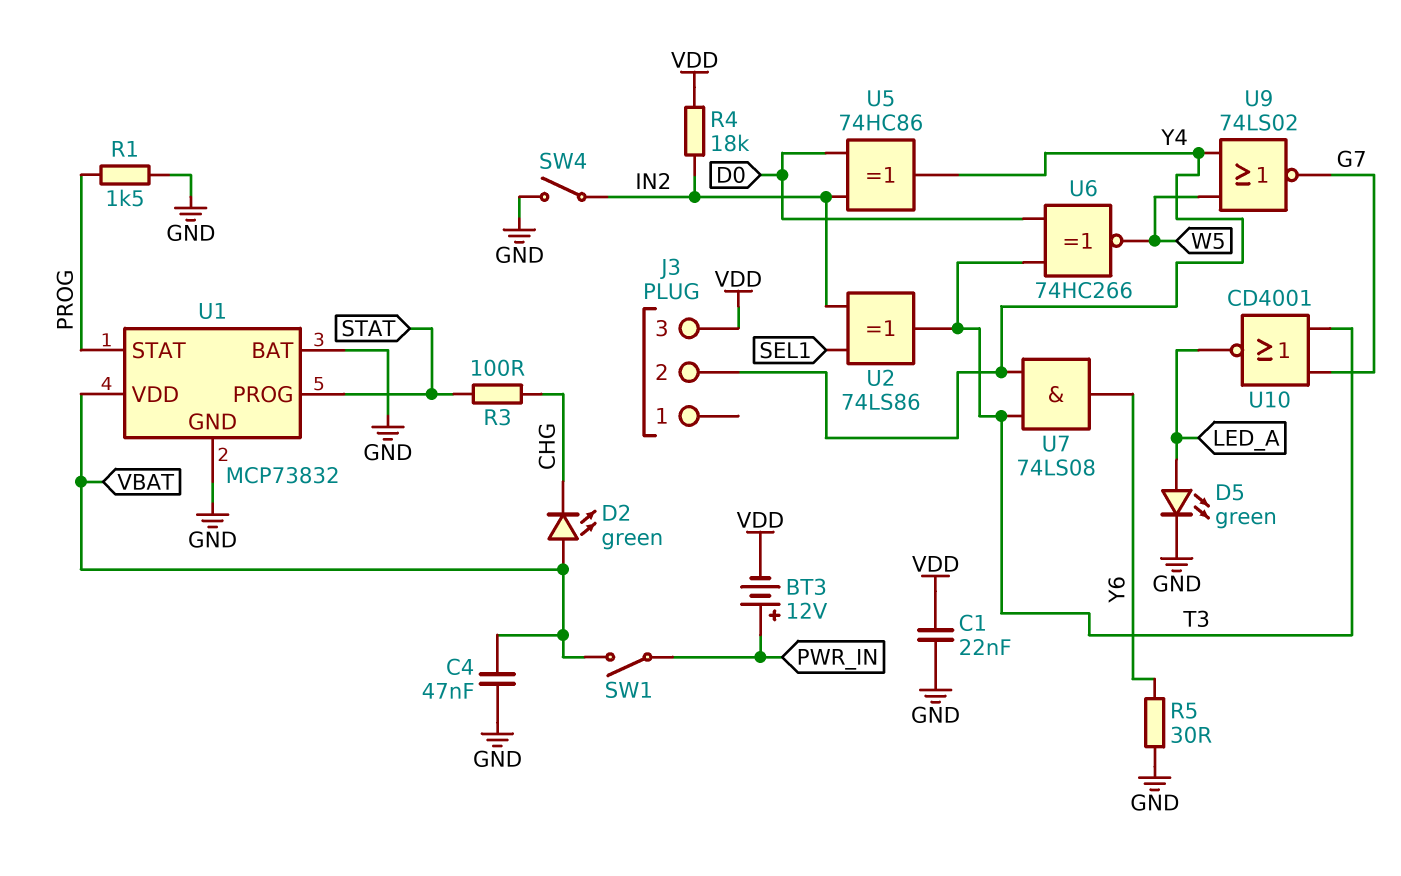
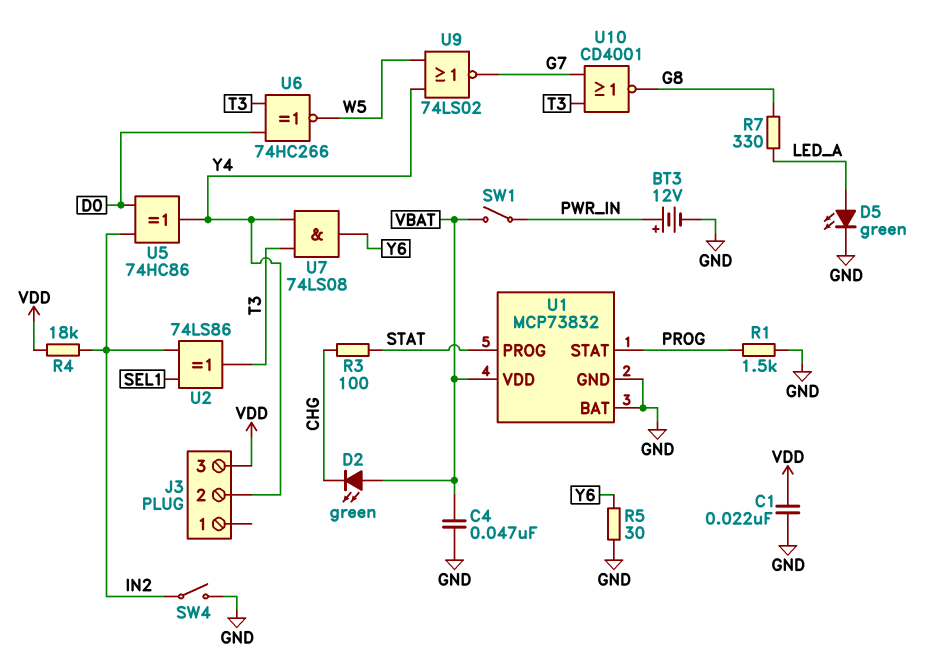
BT3: 12V (plus PWR_IN, minus VDD) -> 12V (plus PWR_IN, minus GND)
R7: none -> 330 (G8, LED_A)
U10: NOR CD4001 (in G7, in T3, out LED_A) -> NOR CD4001 (in G7, in T3, out G8)

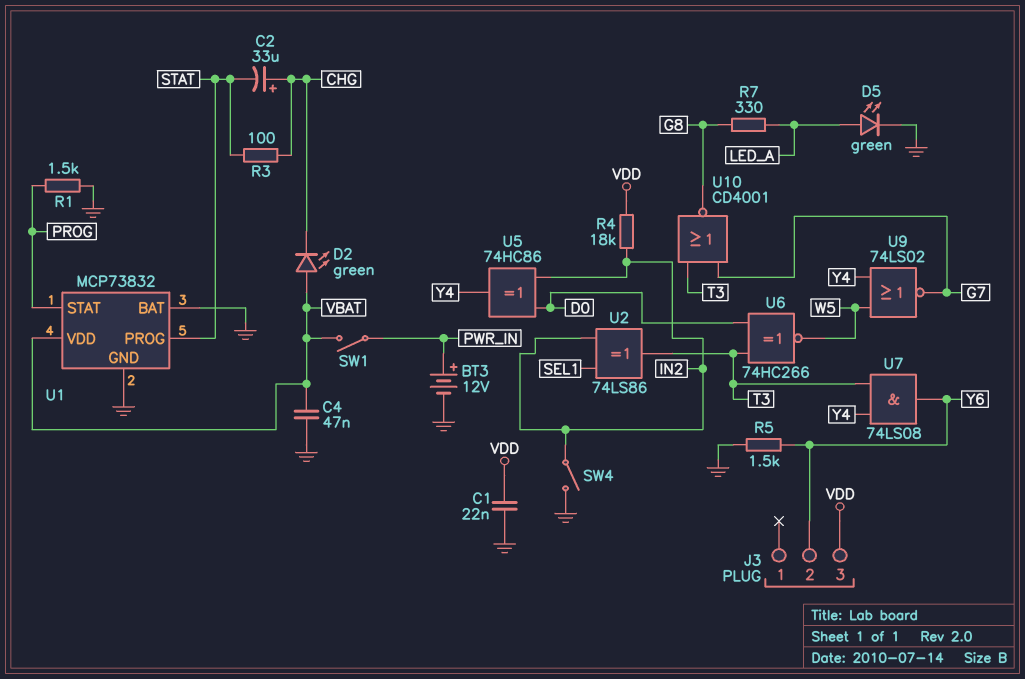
C2: none -> 33uF (plus CHG, minus STAT)
J3 pin 2: Y4 -> Y6
R5: 30 (GND, Y6) -> 1.5k (GND, Y6)

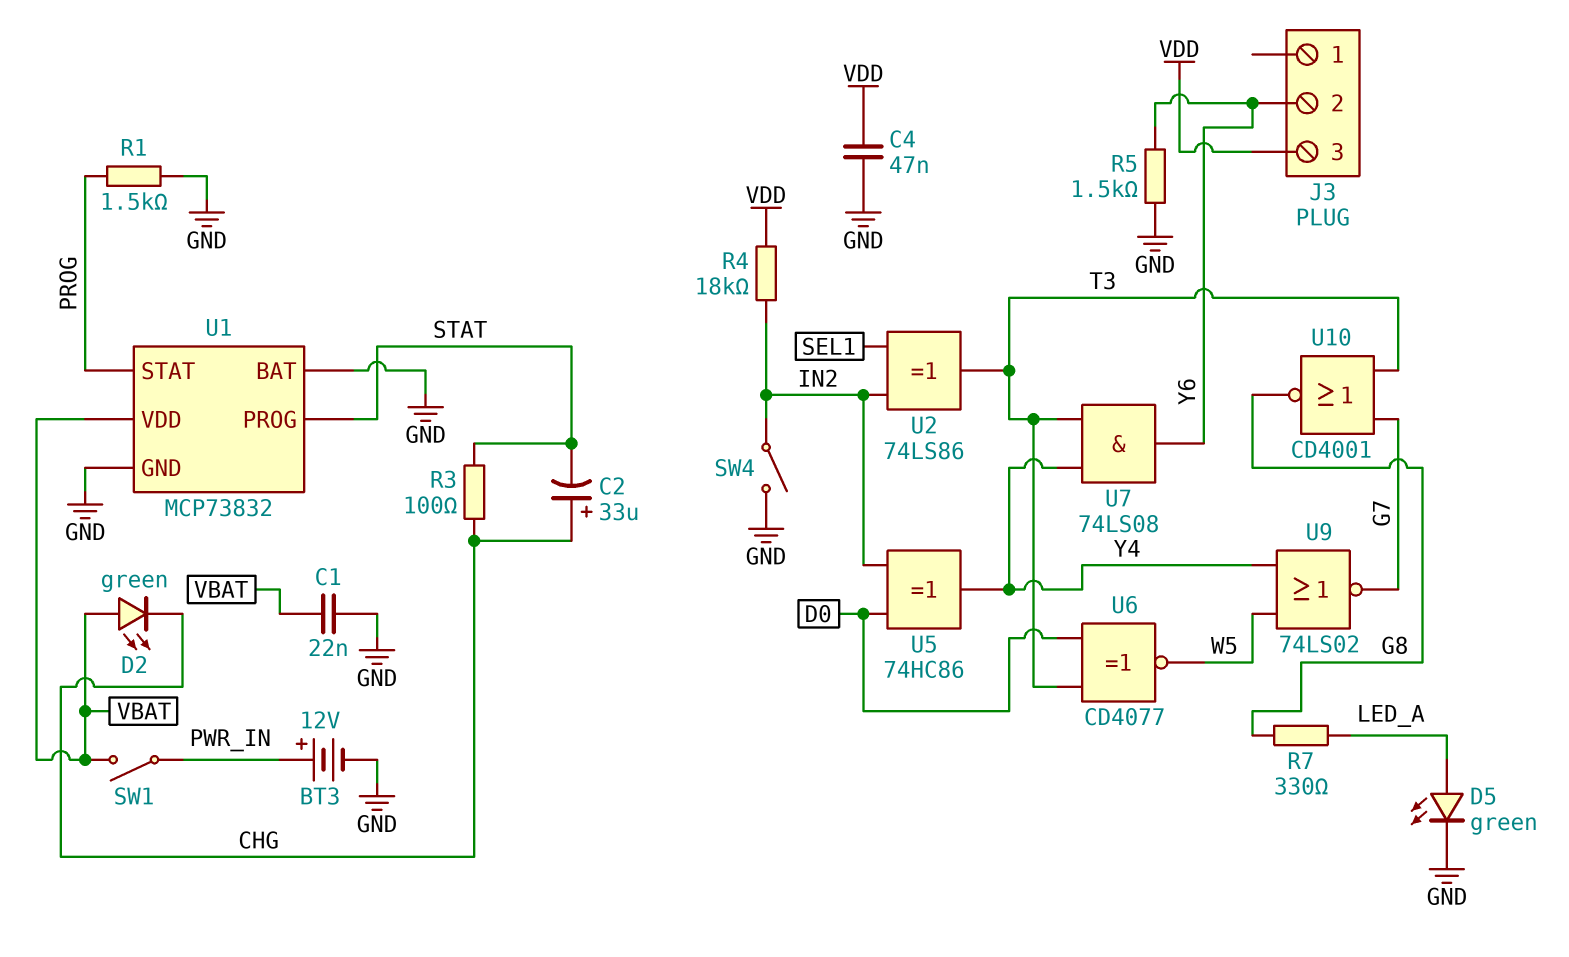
C1: 22nF (GND, VDD) -> 22nF (GND, VBAT)
C4: 47nF (GND, VBAT) -> 47nF (GND, VDD)
U6: XNOR 74HC266 (in D0, in T3, out W5) -> XNOR CD4077 (in D0, in T3, out W5)

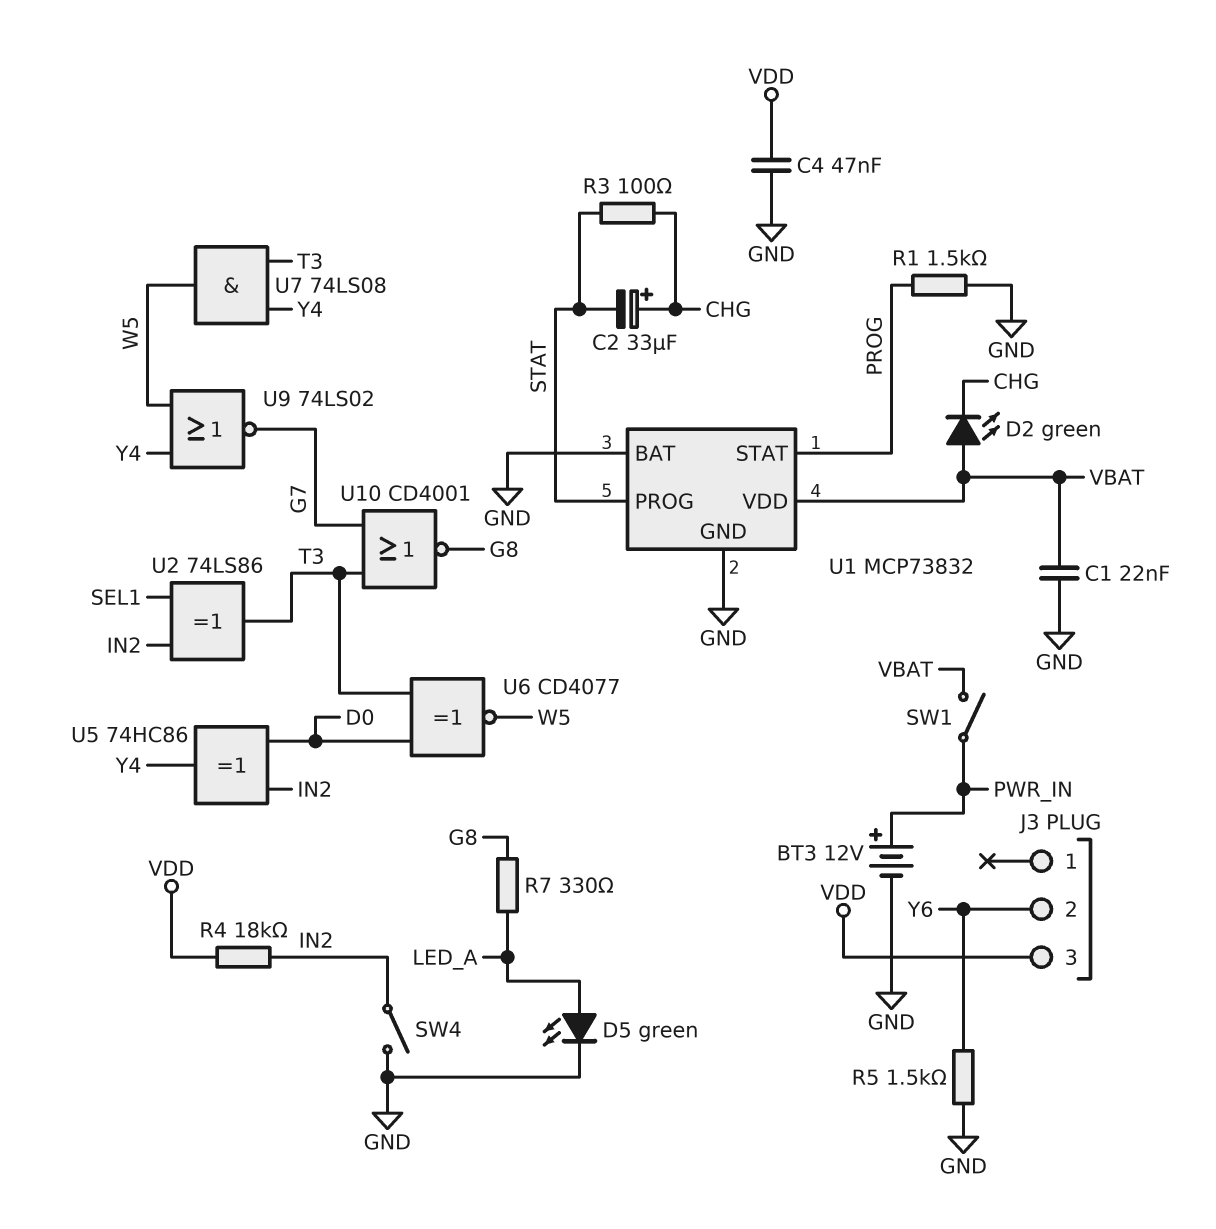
U7: AND 74LS08 (in T3, in Y4, out Y6) -> AND 74LS08 (in T3, in Y4, out W5)

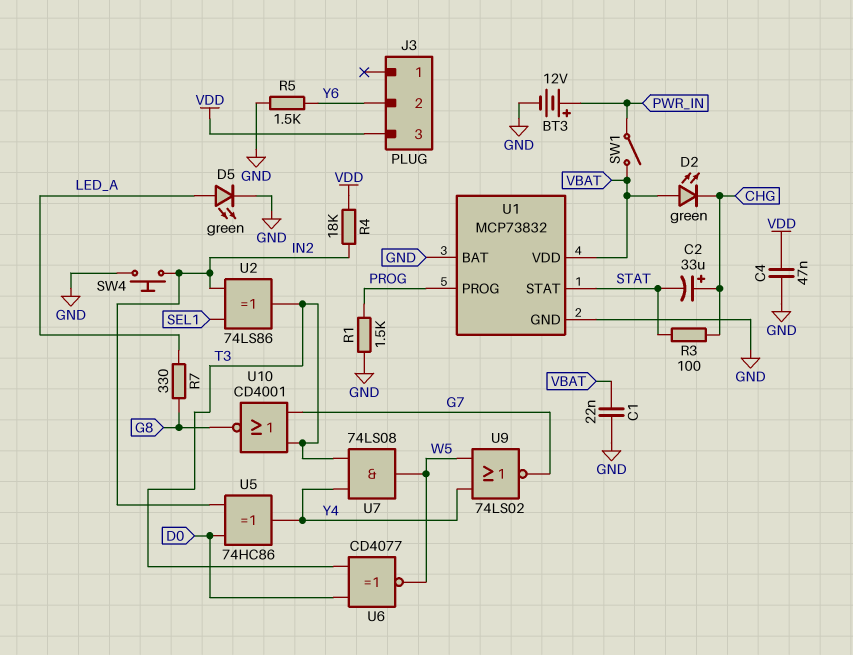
SW4: switch (GND, IN2) -> button (GND, IN2)
U1 pin PROG: STAT -> PROG
U1 pin STAT: PROG -> STAT

